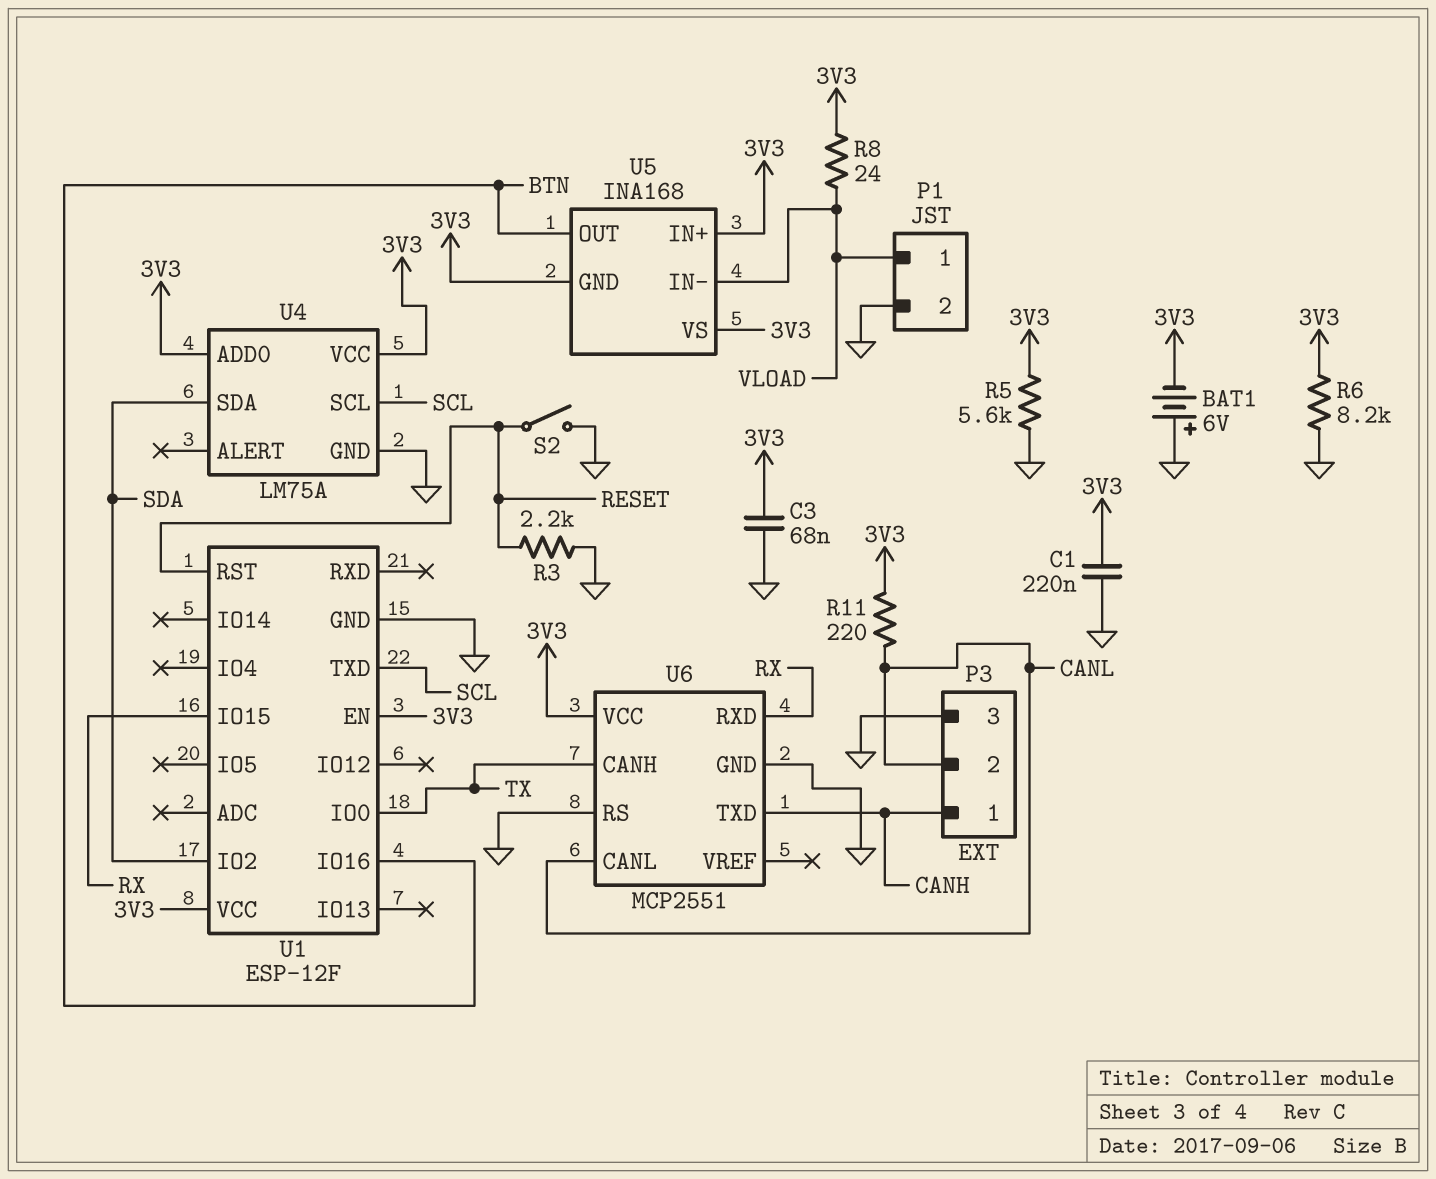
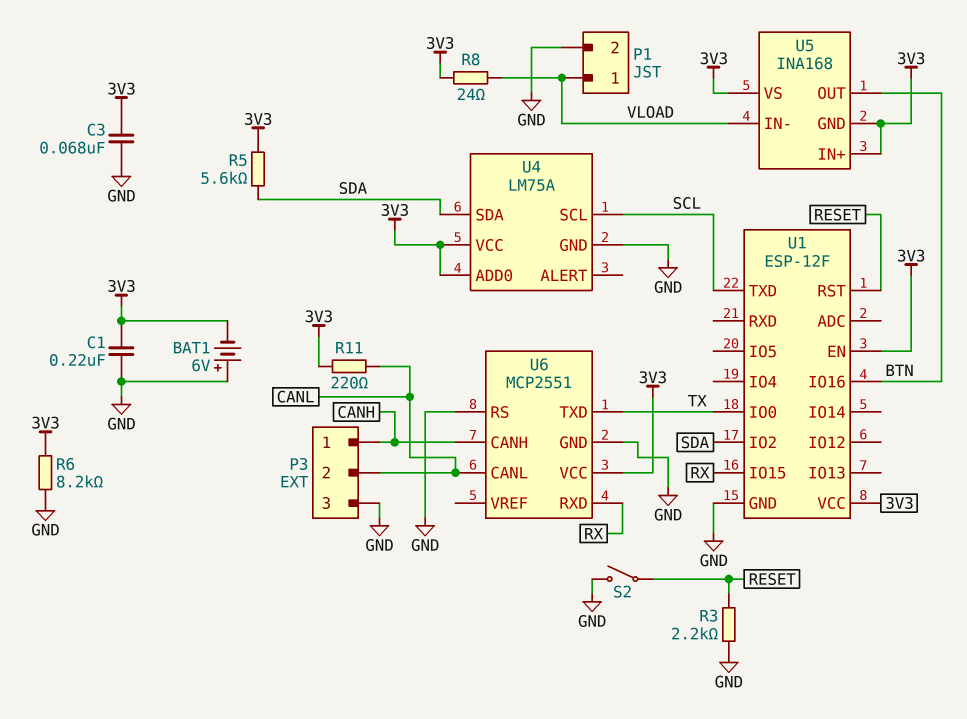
R5: 5.6k (3V3, GND) -> 5.6k (3V3, SDA)
U6 pin CANH: TX -> CANH
U6 pin TXD: CANH -> TX

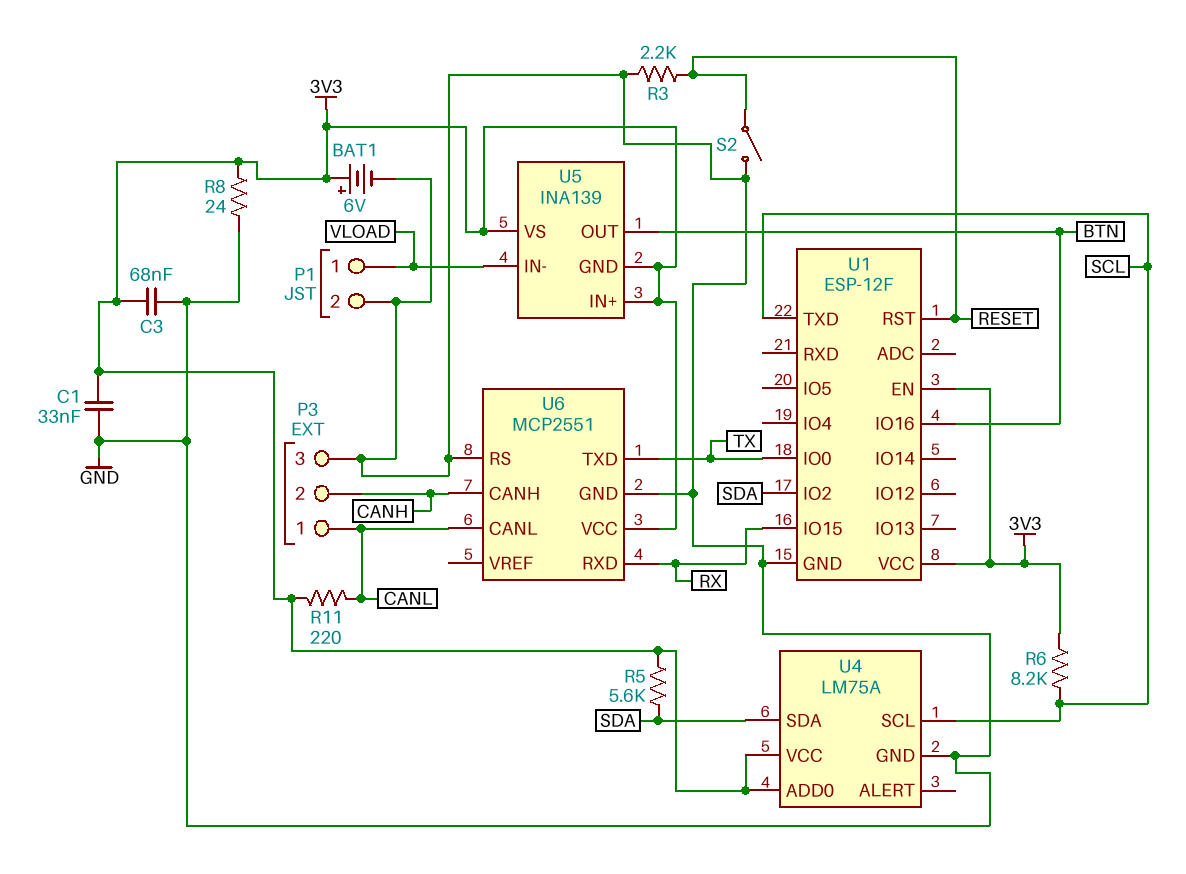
BAT1: 6V (plus GND, minus 3V3) -> 6V (plus 3V3, minus GND)
C1: 220nF (3V3, GND) -> 33nF (3V3, GND)
P3 pin 1: CANH -> CANL
P3 pin 2: CANL -> CANH
R6: 8.2k (3V3, GND) -> 8.2k (3V3, SCL)
R8: 24 (3V3, VLOAD) -> 24 (3V3, GND)
U5: INA168 -> INA139

